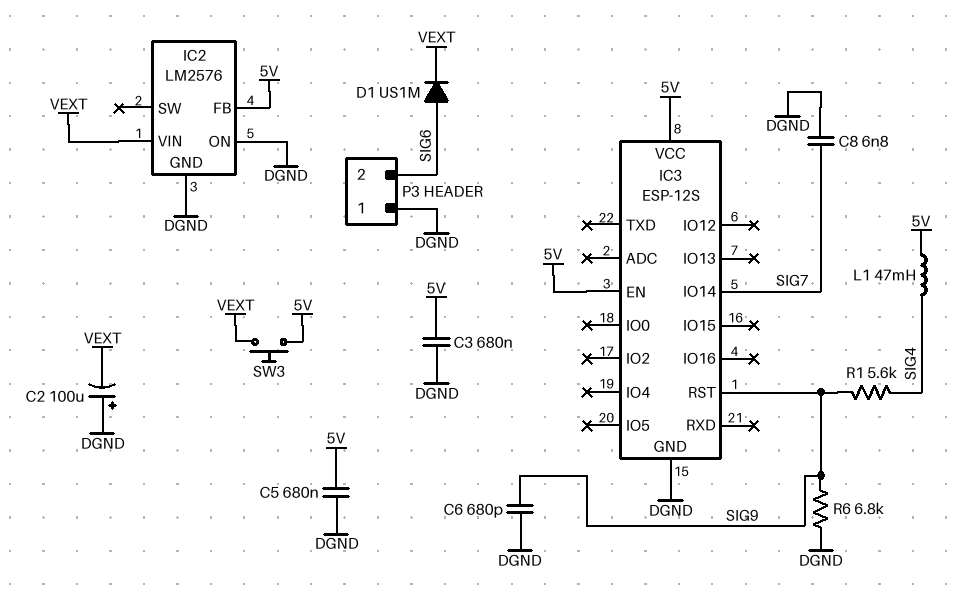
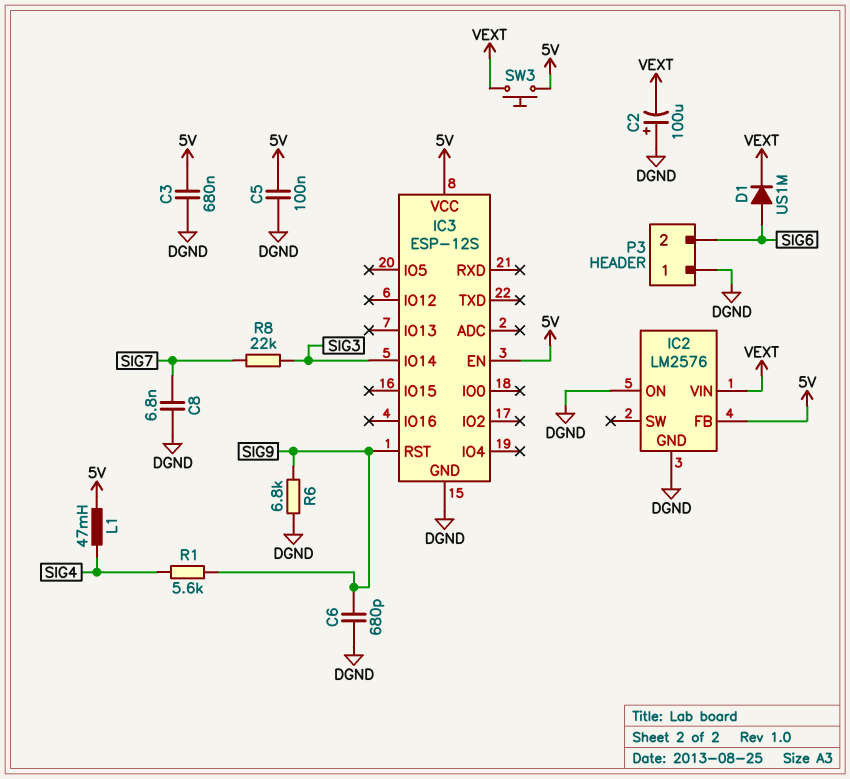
C5: 680nF (5V, DGND) -> 100nF (5V, DGND)
IC3 pin IO14: SIG7 -> SIG3
R8: none -> 22k (SIG3, SIG7)

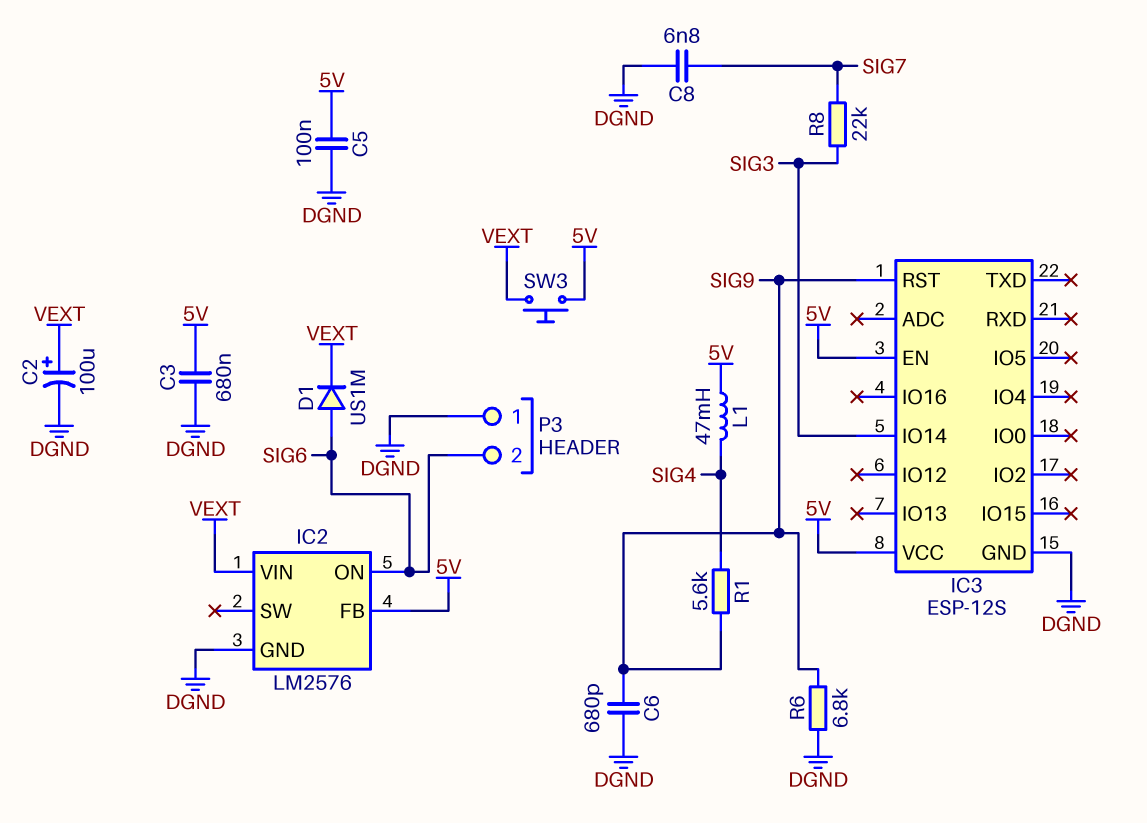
C2: 100uF (plus DGND, minus VEXT) -> 100uF (plus VEXT, minus DGND)
IC2 pin ON: DGND -> SIG6

